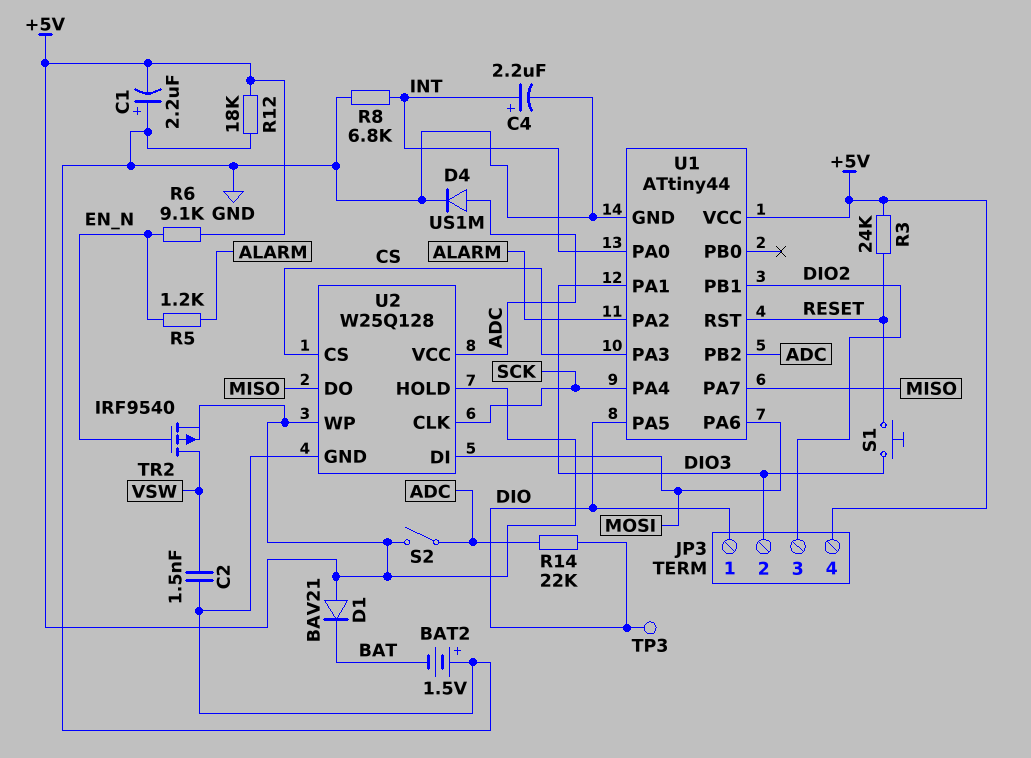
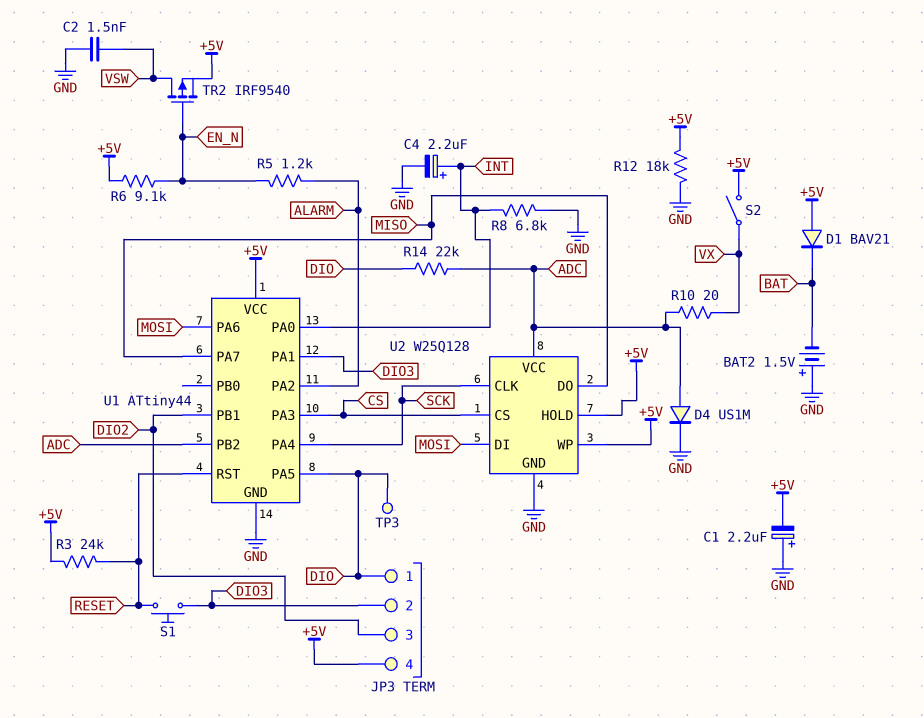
R10: none -> 20 (ADC, VX)
S2: switch (+5V, ADC) -> switch (+5V, VX)

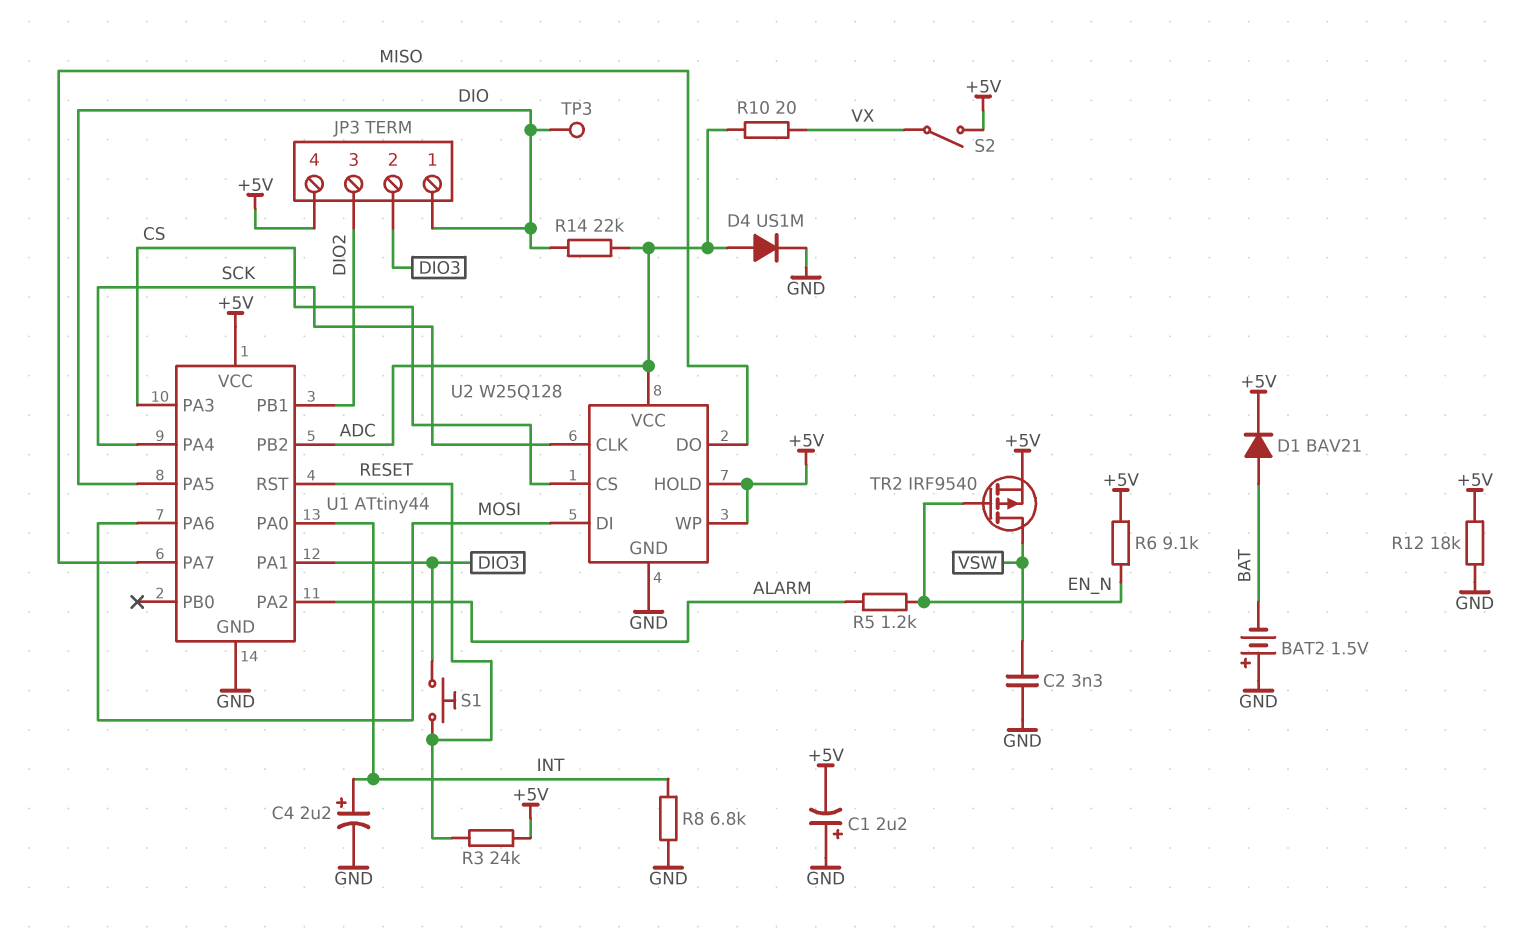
C2: 1.5nF (GND, VSW) -> 3.3nF (GND, VSW)
D1: diode BAV21 (A +5V, K BAT) -> diode BAV21 (A BAT, K +5V)

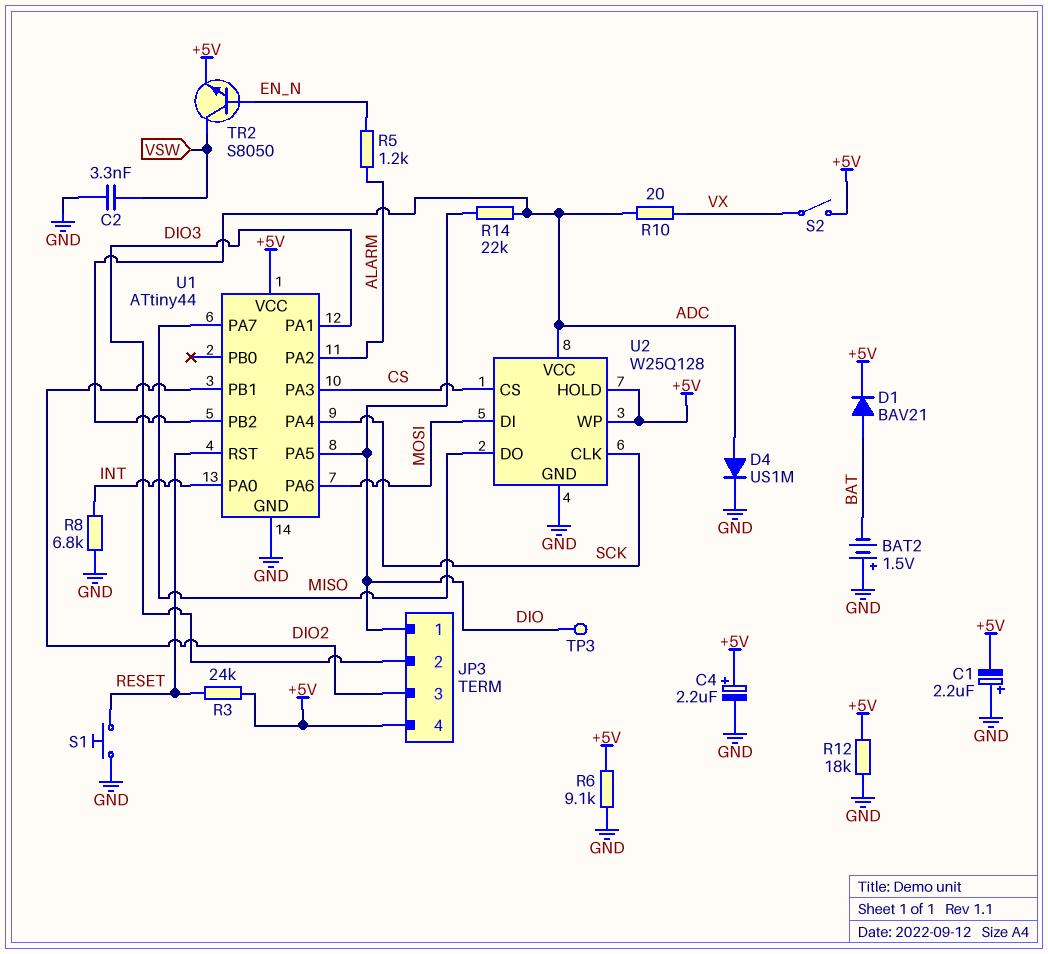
C4: 2.2uF (plus INT, minus GND) -> 2.2uF (plus +5V, minus GND)
R6: 9.1k (+5V, EN_N) -> 9.1k (+5V, GND)
S1: button (DIO3, RESET) -> button (GND, RESET)
TR2: PMOS IRF9540 (G EN_N, D VSW, S +5V) -> NPN S8050 (B EN_N, C VSW, E +5V)

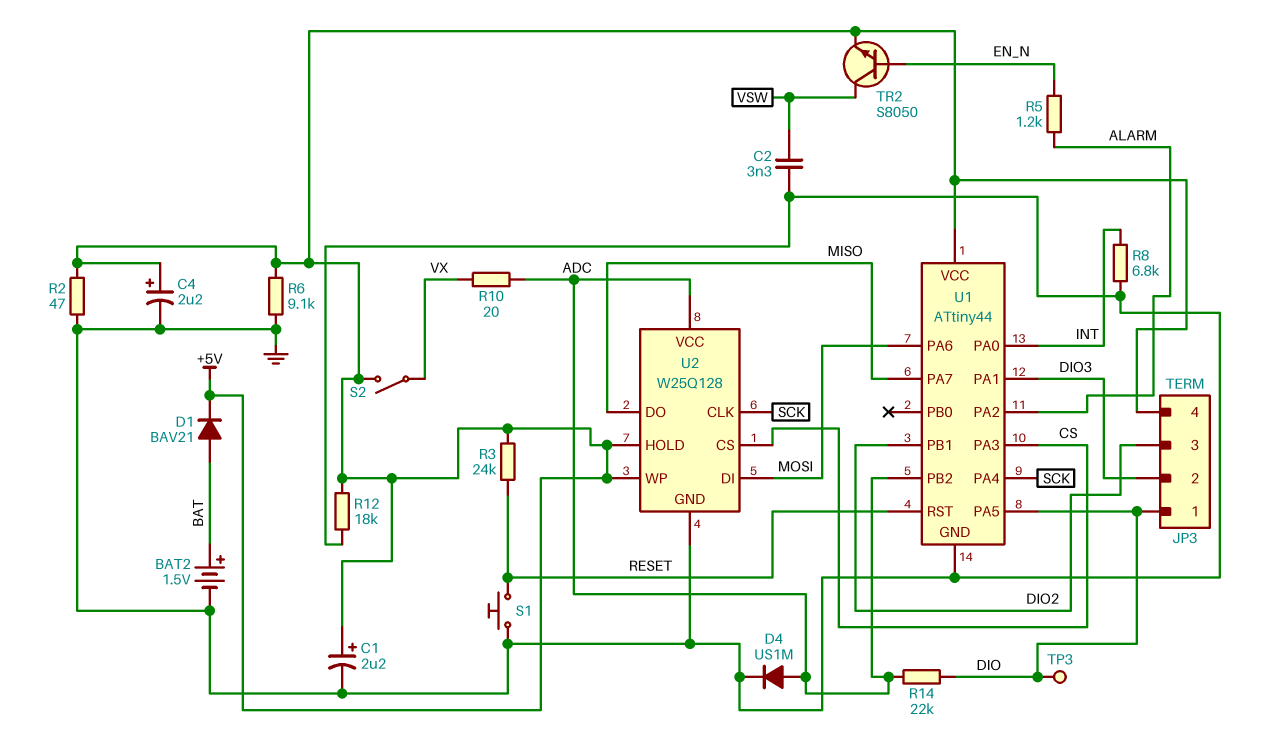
BAT2: 1.5V (plus GND, minus BAT) -> 1.5V (plus BAT, minus GND)
C1: 2.2uF (plus GND, minus +5V) -> 2.2uF (plus +5V, minus GND)
R2: none -> 47 (+5V, GND)

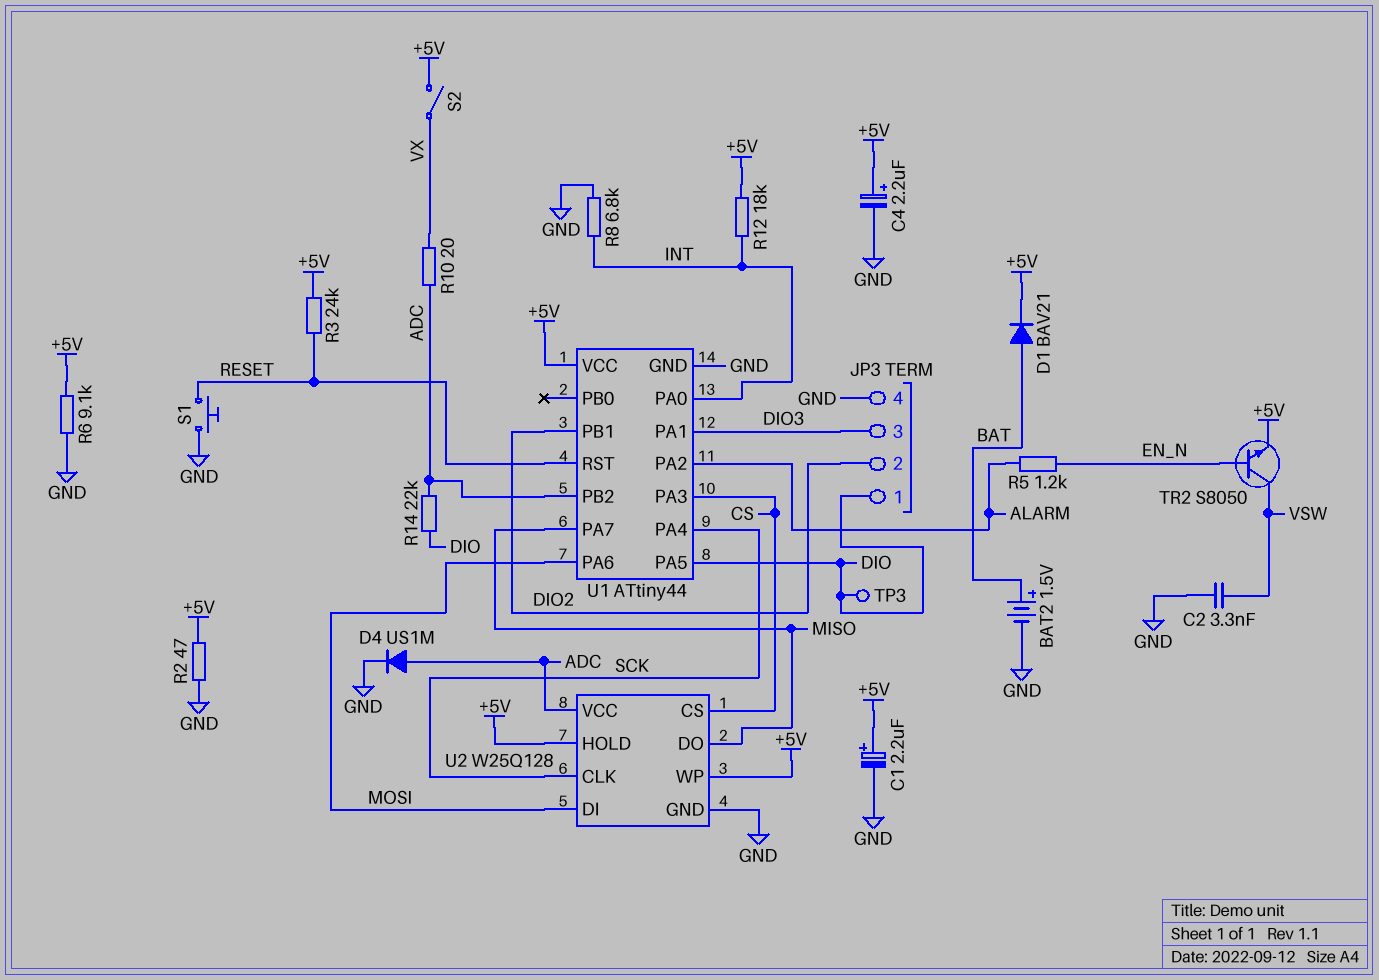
JP3 pin 2: DIO3 -> DIO2
JP3 pin 3: DIO2 -> DIO3
JP3 pin 4: +5V -> GND
R12: 18k (+5V, GND) -> 18k (+5V, INT)

